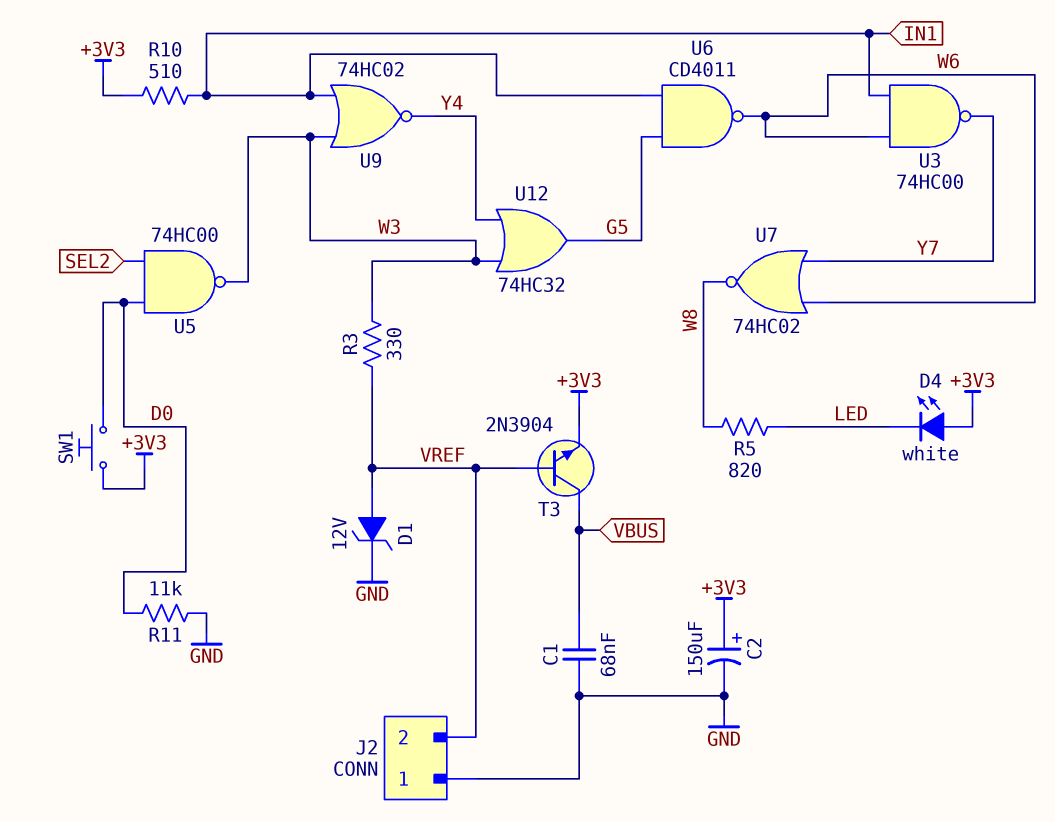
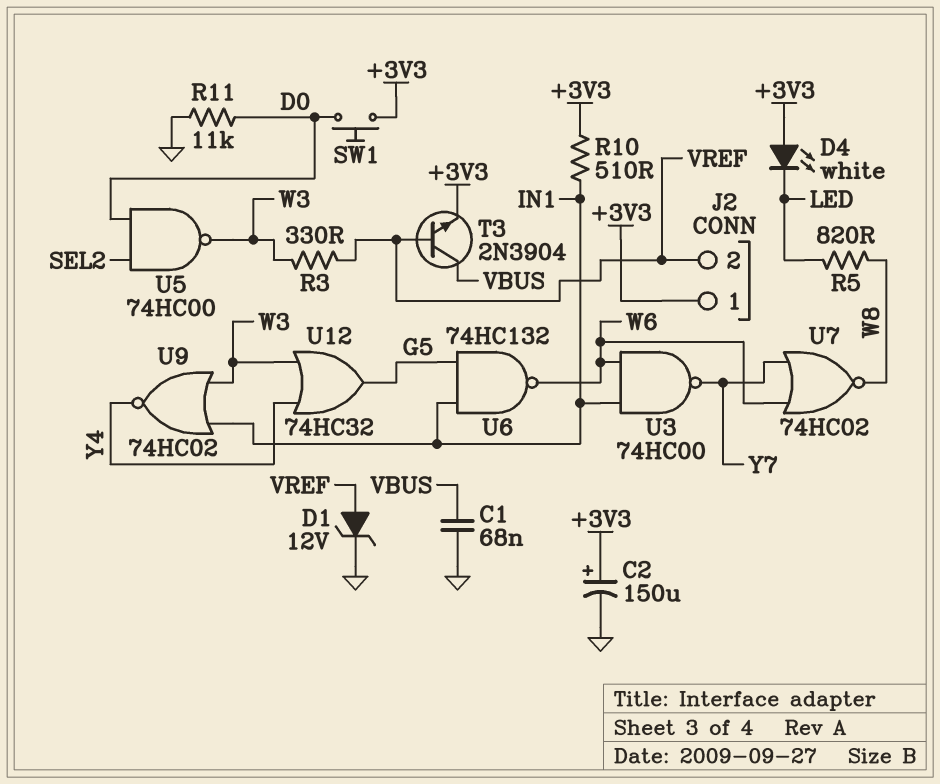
J2 pin 1: GND -> +3V3
U6: NAND CD4011 (in G5, in IN1, out W6) -> NAND 74HC132 (in G5, in IN1, out W6)

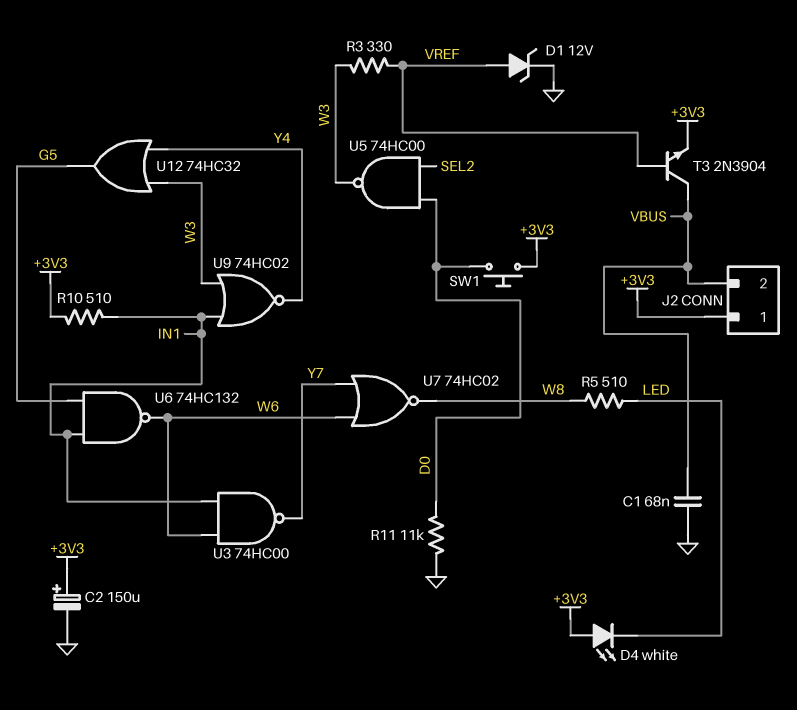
J2 pin 2: VREF -> VBUS
R5: 820 (LED, W8) -> 510 (LED, W8)

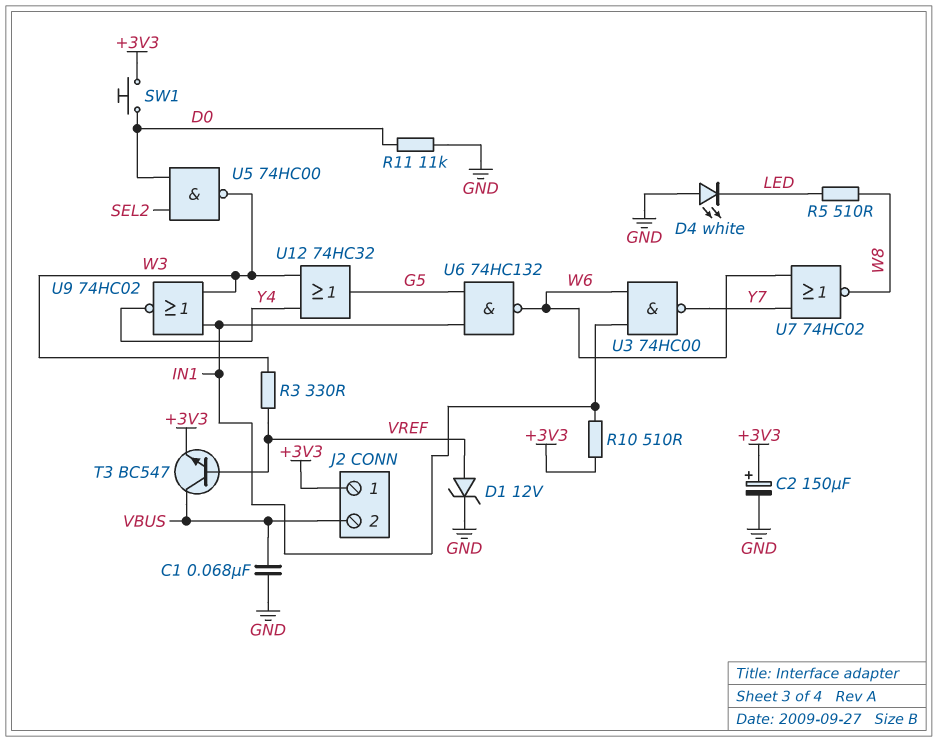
D4: LED white (A +3V3, K LED) -> LED white (A GND, K LED)
T3: NPN 2N3904 (B VREF, C VBUS, E +3V3) -> NPN BC547 (B VREF, C VBUS, E +3V3)

